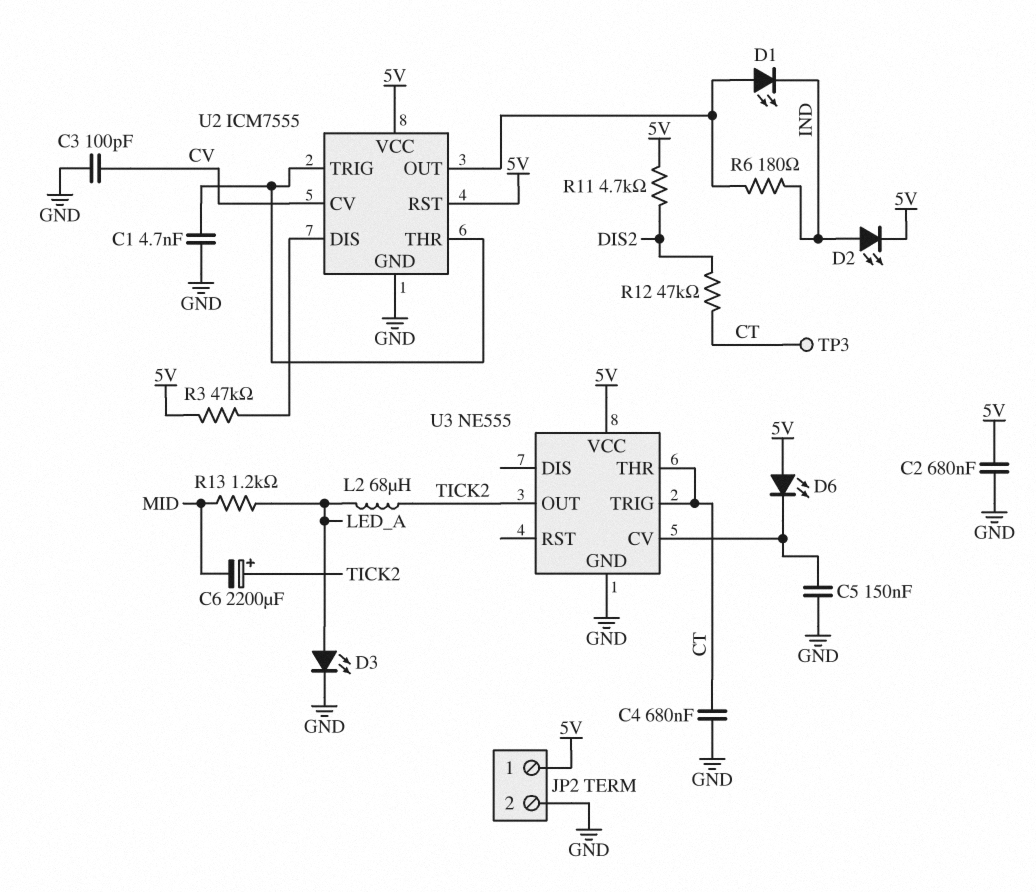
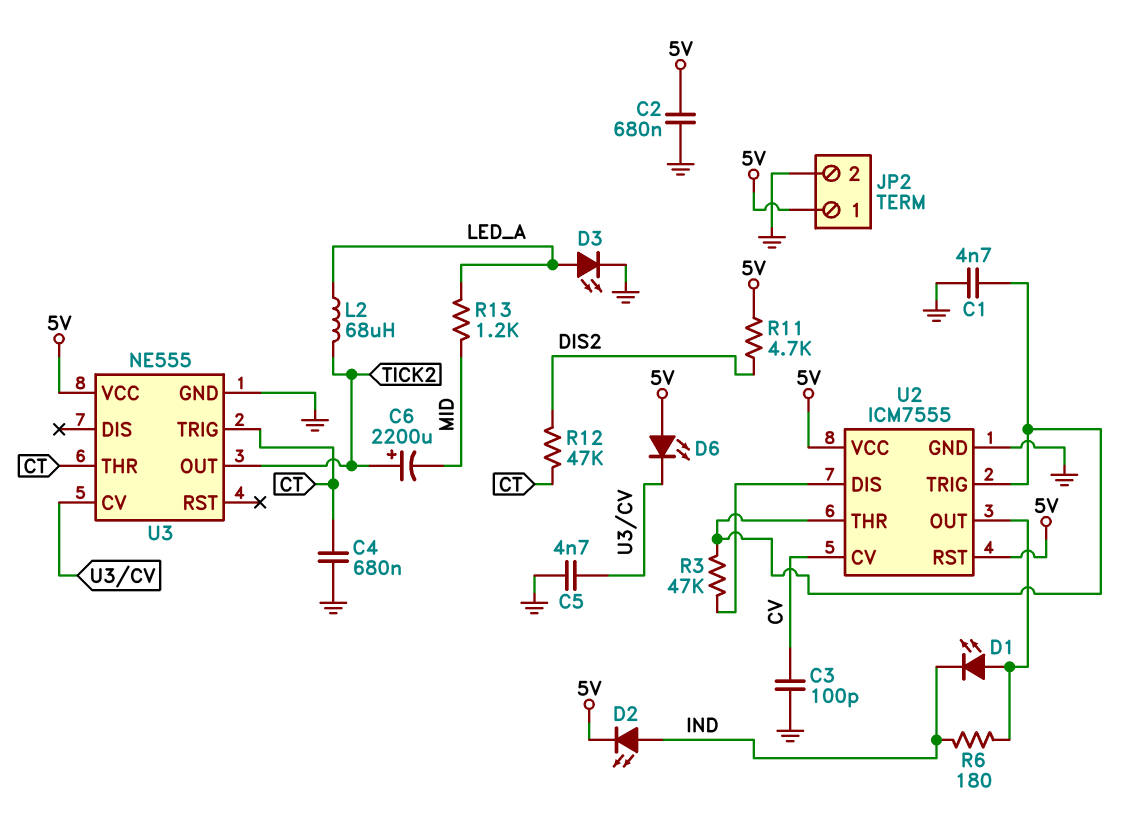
C5: 150nF (GND, U3/CV) -> 4.7nF (GND, U3/CV)
R3: 47k (5V, U2/DIS) -> 47k (U2/DIS, U2/THR)
TP3: test point (CT) -> none

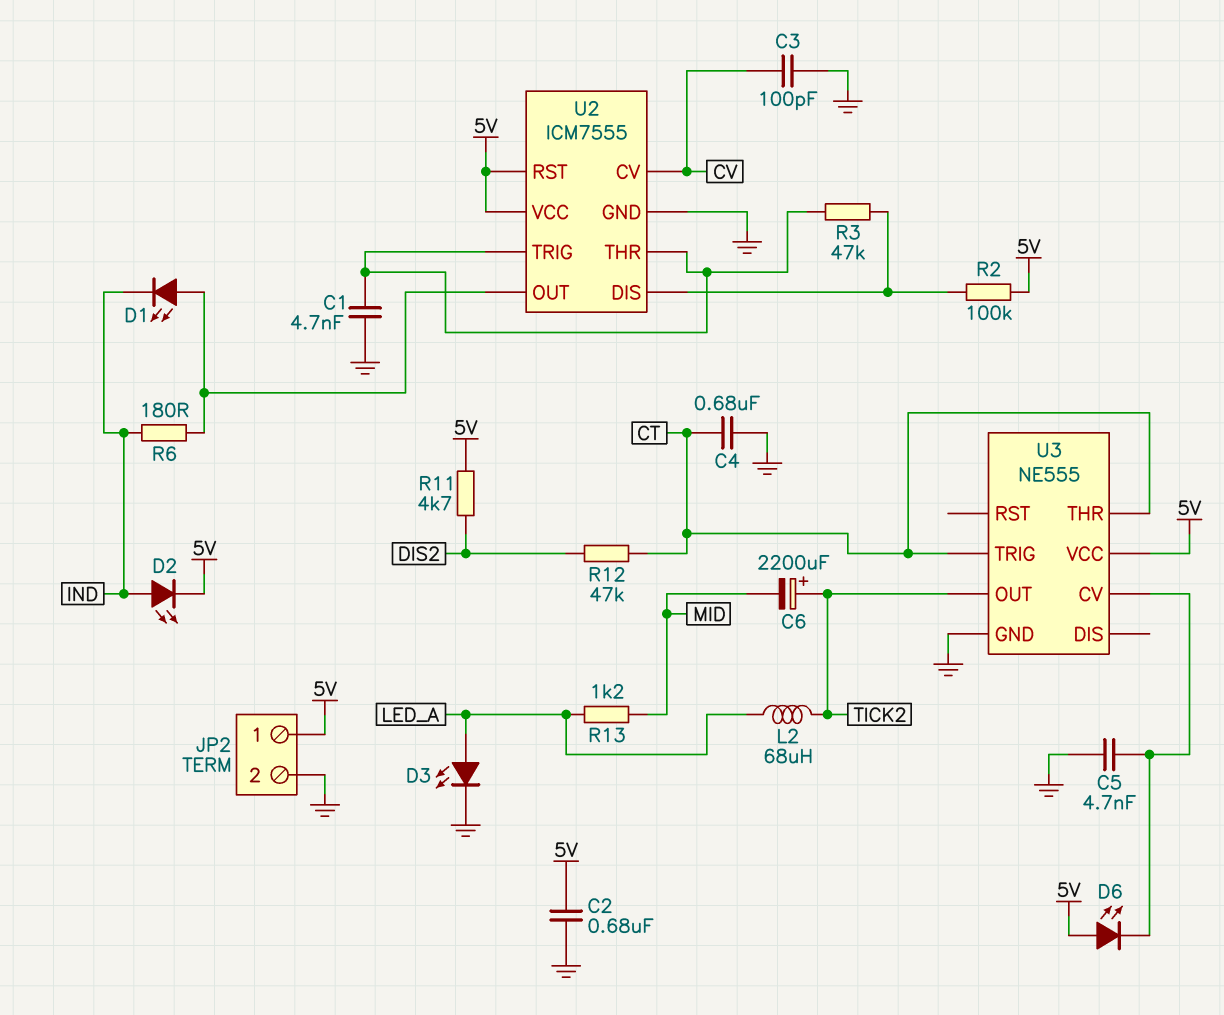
R2: none -> 100k (5V, U2/DIS)

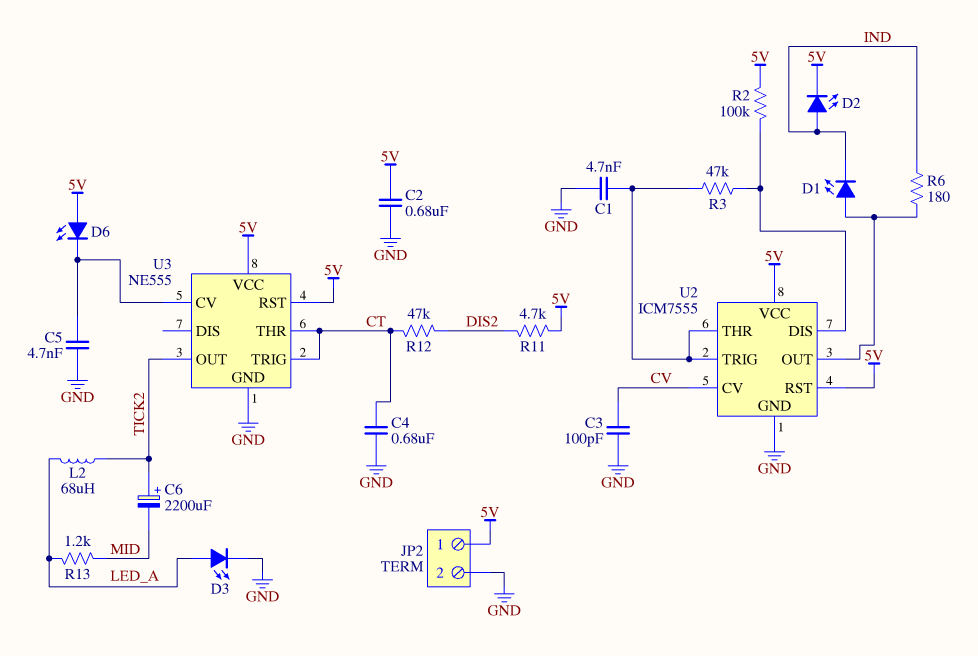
U3 pin RST: none -> 5V

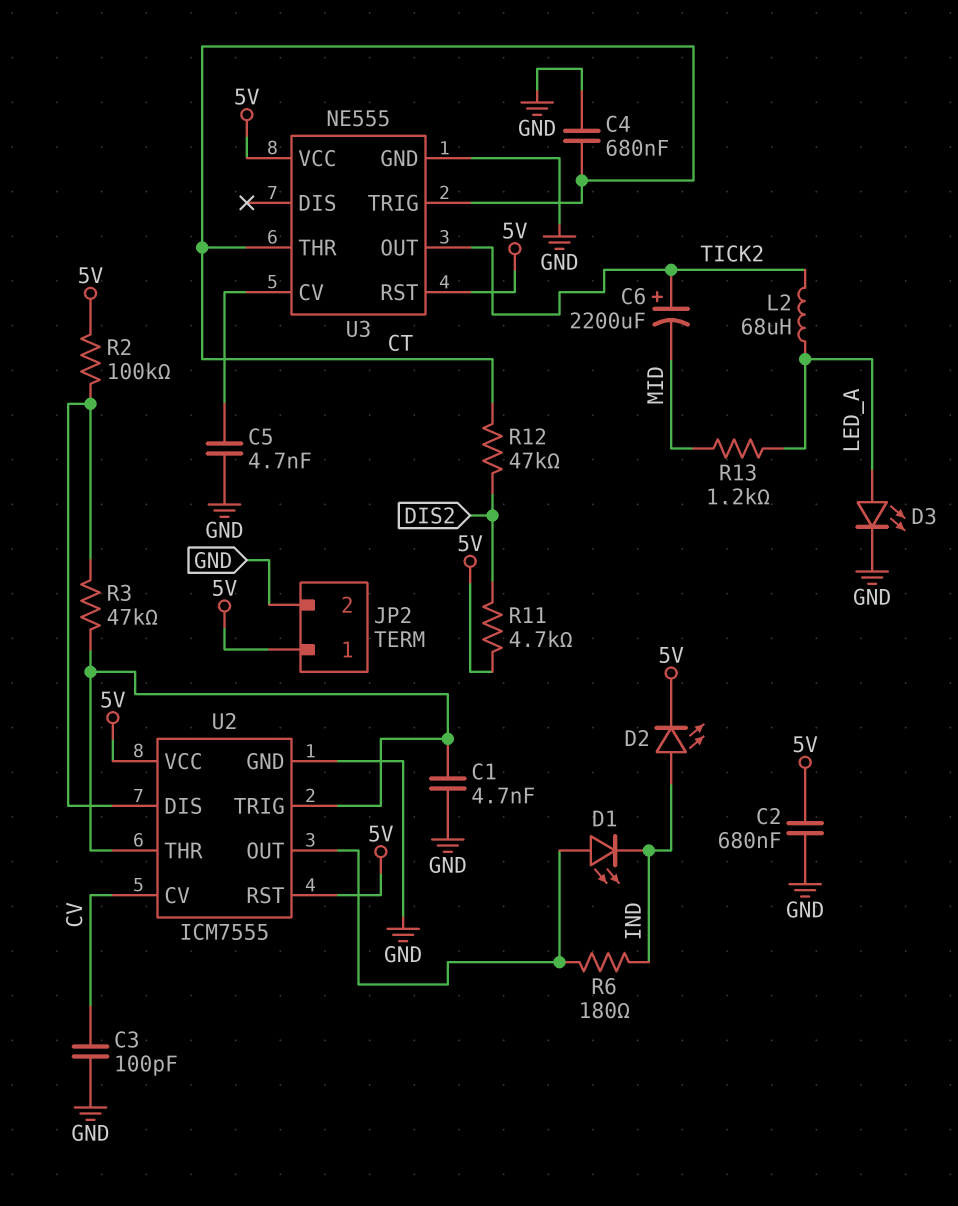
D6: LED (A 5V, K U3/CV) -> none

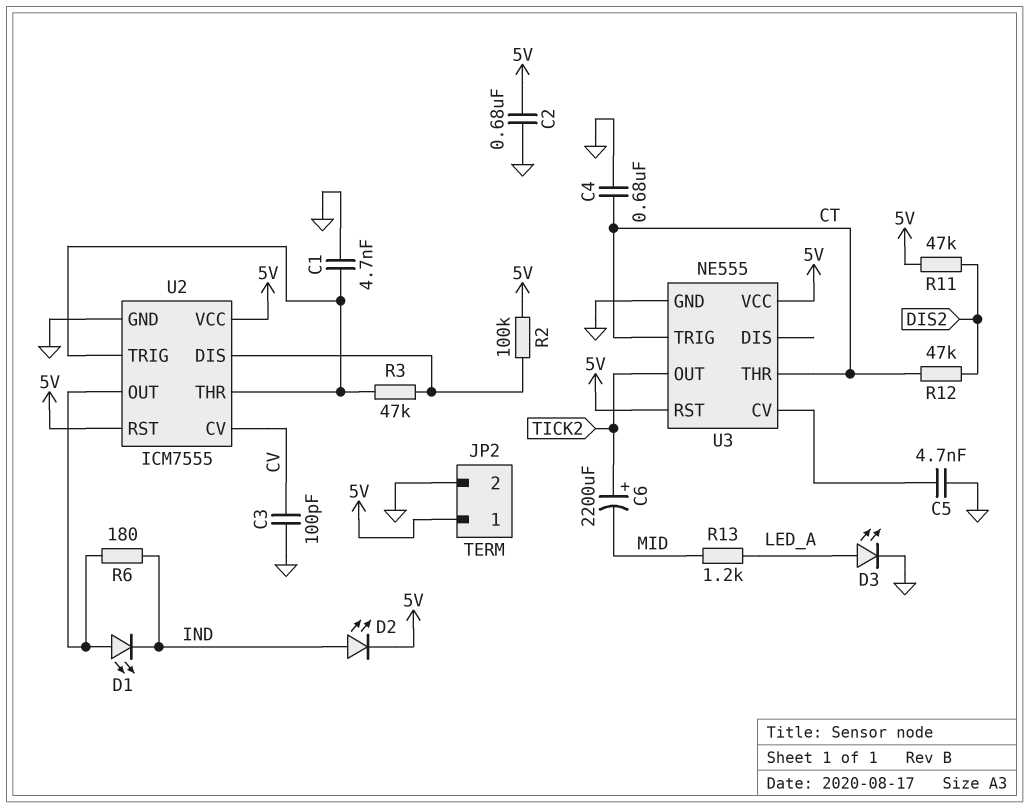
L2: 68uH (LED_A, TICK2) -> none
R11: 4.7k (5V, DIS2) -> 47k (5V, DIS2)

